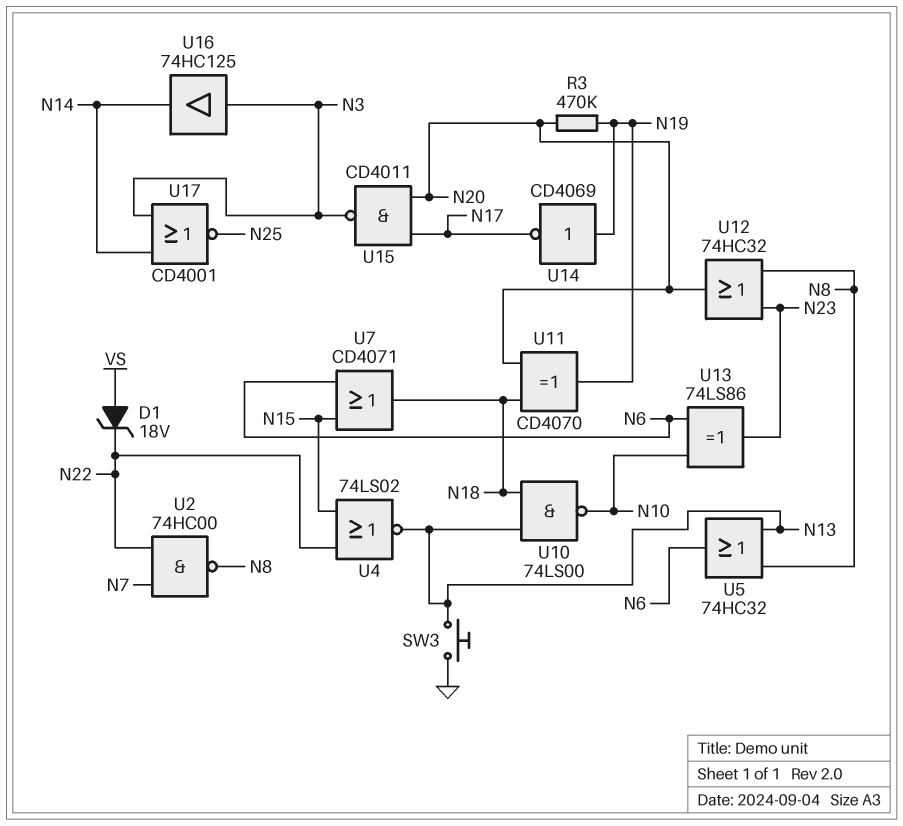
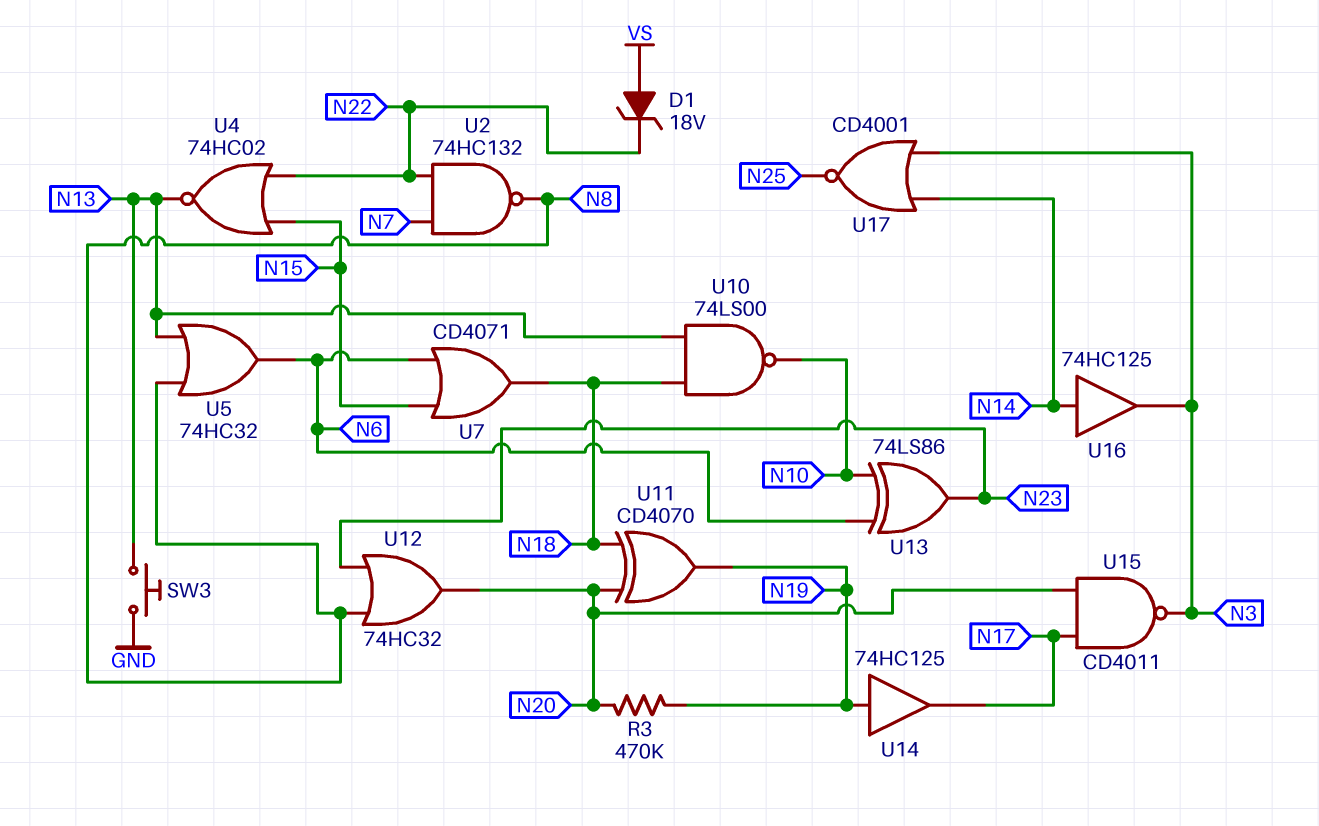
U2: NAND 74HC00 (in N7, in N22, out N8) -> NAND 74HC132 (in N7, in N22, out N8)
U4: NOR 74LS02 (in N15, in N22, out N13) -> NOR 74HC02 (in N15, in N22, out N13)
U14: NOT CD4069 (in N19, out N17) -> buffer 74HC125 (in N19, out N17)
U16: buffer 74HC125 (in N3, out N14) -> buffer 74HC125 (in N14, out N3)

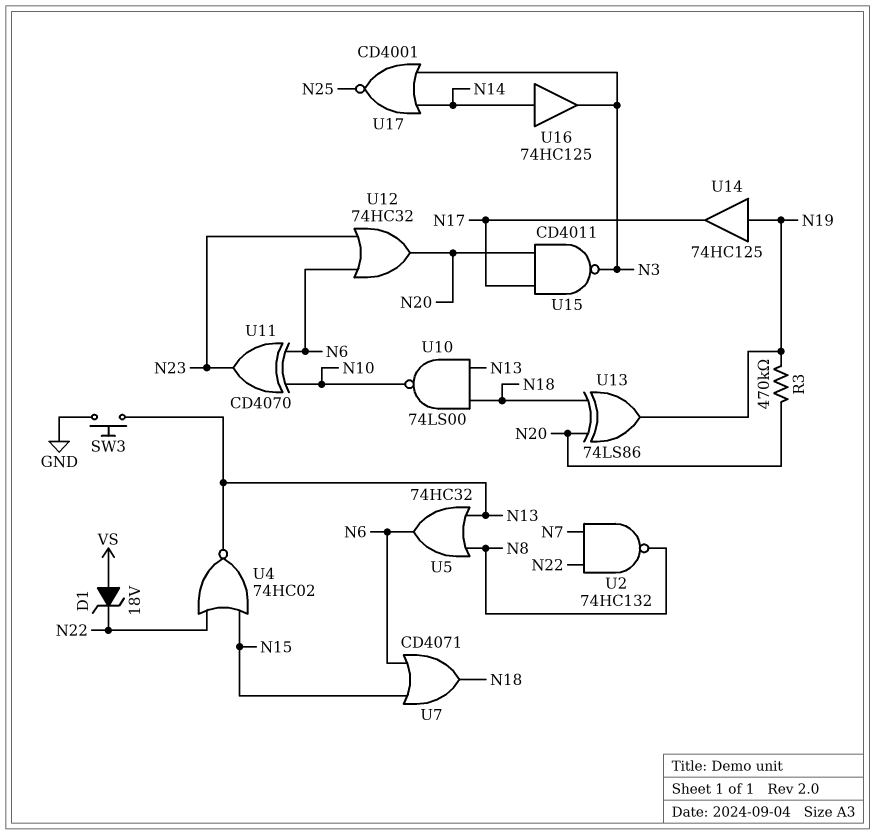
U11: XOR CD4070 (in N18, in N20, out N19) -> XOR CD4070 (in N6, in N10, out N23)
U12: OR 74HC32 (in N8, in N23, out N20) -> OR 74HC32 (in N6, in N23, out N20)
U13: XOR 74LS86 (in N6, in N10, out N23) -> XOR 74LS86 (in N18, in N20, out N19)

